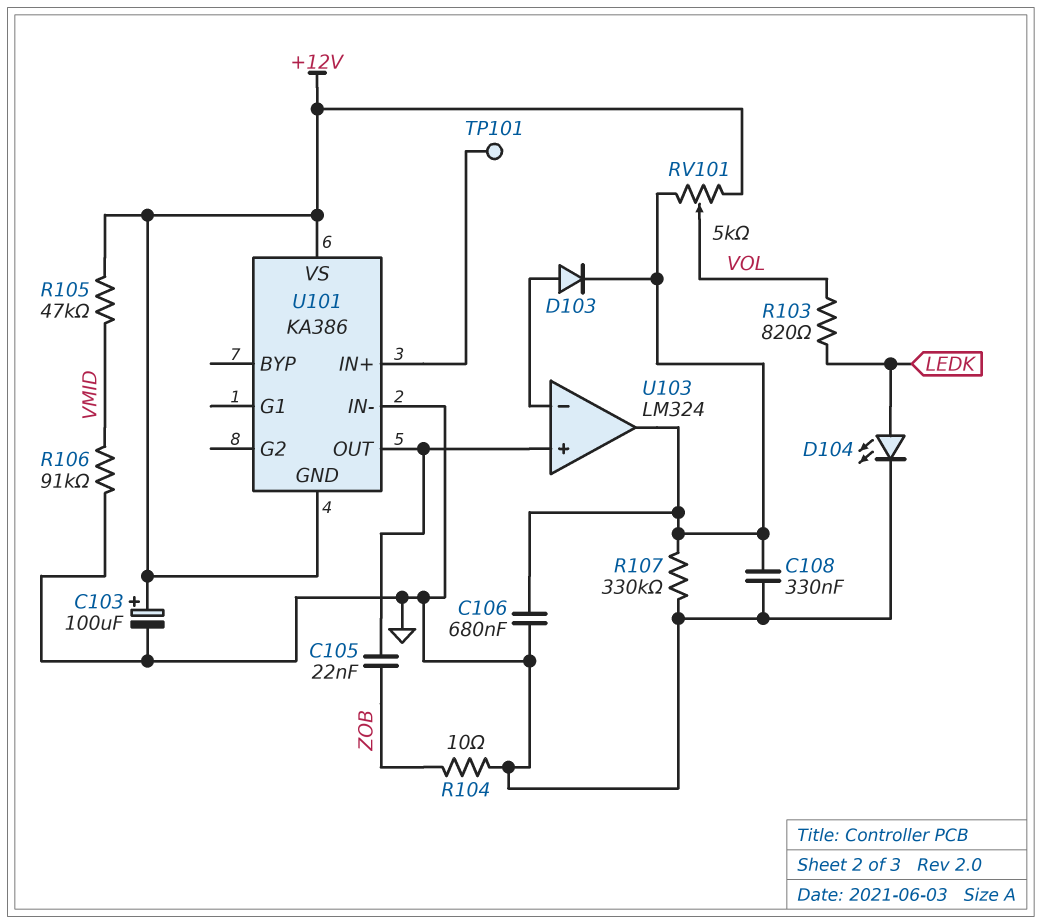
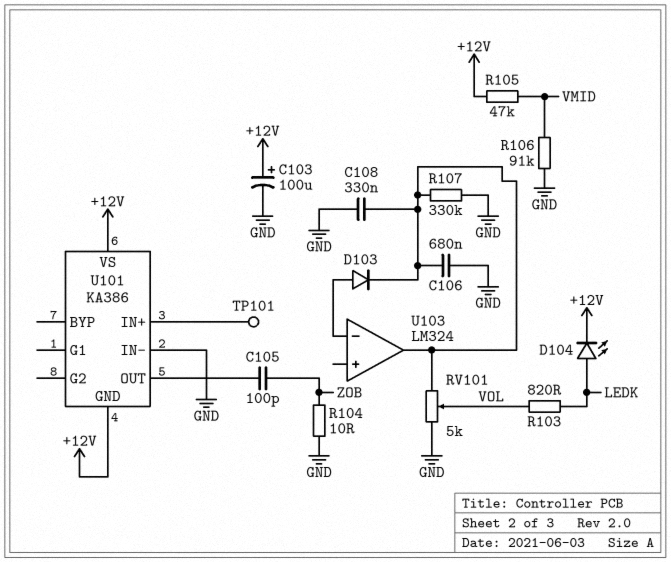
C105: 22nF (U101/OUT, ZOB) -> 100pF (U101/OUT, ZOB)
D104: LED (A LEDK, K GND) -> LED (A LEDK, K +12V)
RV101: 5k (+12V, U103/out, wiper VOL) -> 5k (GND, U103/out, wiper VOL)
U103 pin in+: U101/OUT -> none

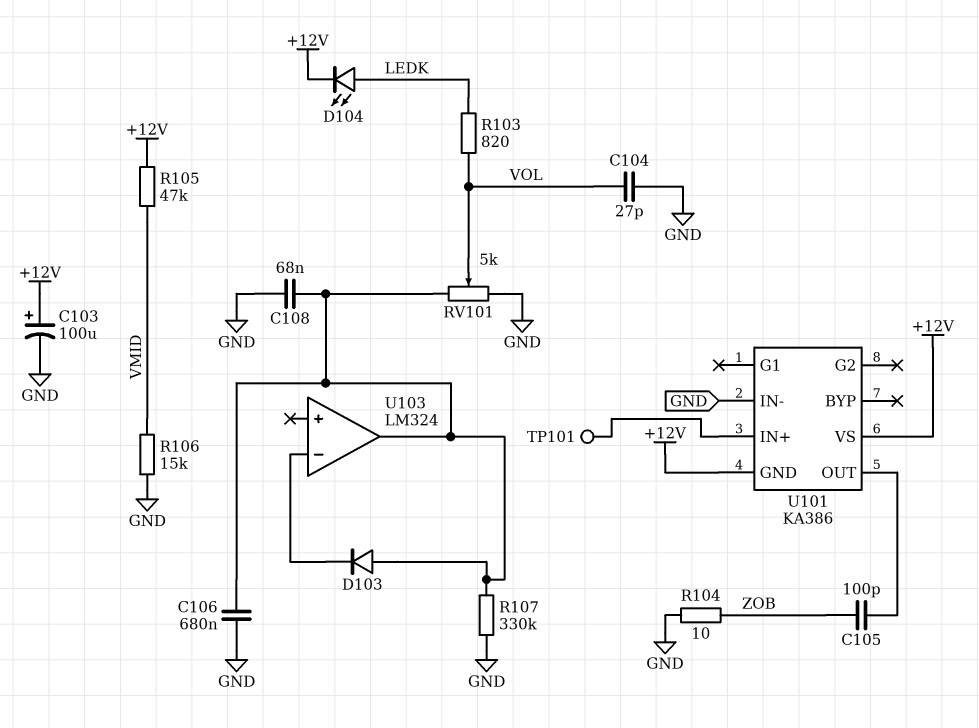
C104: none -> 27pF (GND, VOL)
C108: 330nF (GND, U103/out) -> 68nF (GND, U103/out)
D103: diode (A U103/in-, K U103/out) -> diode (A U103/out, K U103/in-)
R106: 91k (GND, VMID) -> 15k (GND, VMID)

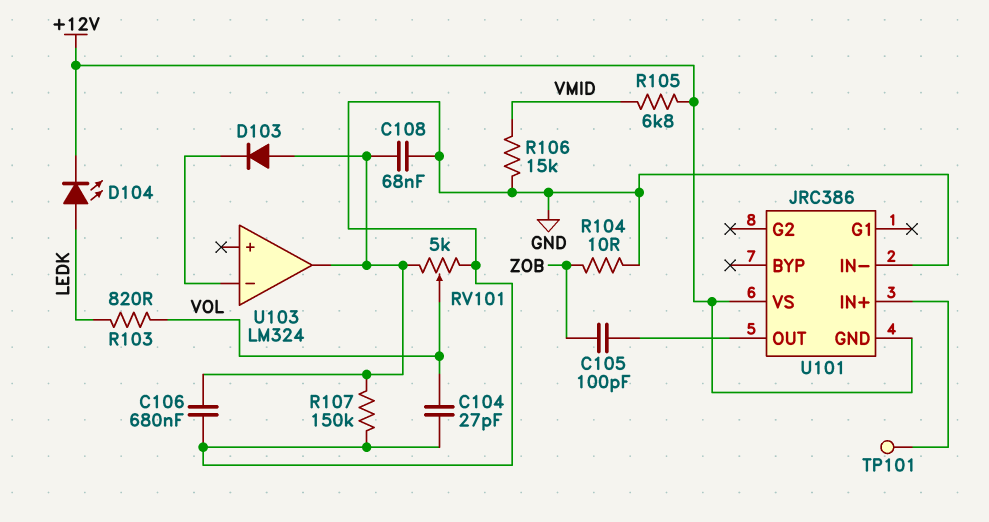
C103: 100uF (plus +12V, minus GND) -> none
R105: 47k (+12V, VMID) -> 6.8k (+12V, VMID)
R107: 330k (GND, U103/out) -> 150k (GND, U103/out)
U101: KA386 -> JRC386

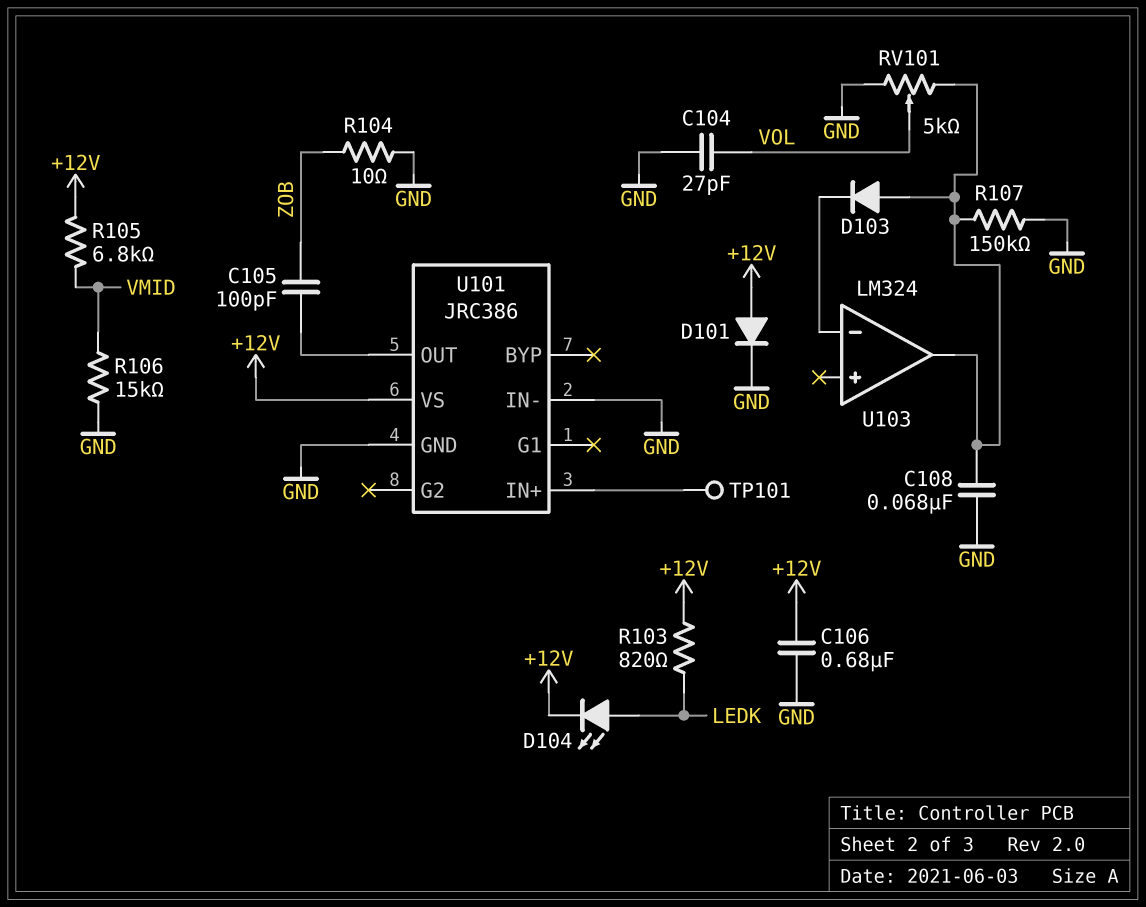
C106: 680nF (GND, U103/out) -> 680nF (+12V, GND)
D101: none -> diode (A +12V, K GND)
R103: 820 (LEDK, VOL) -> 820 (+12V, LEDK)
U101 pin GND: +12V -> GND

